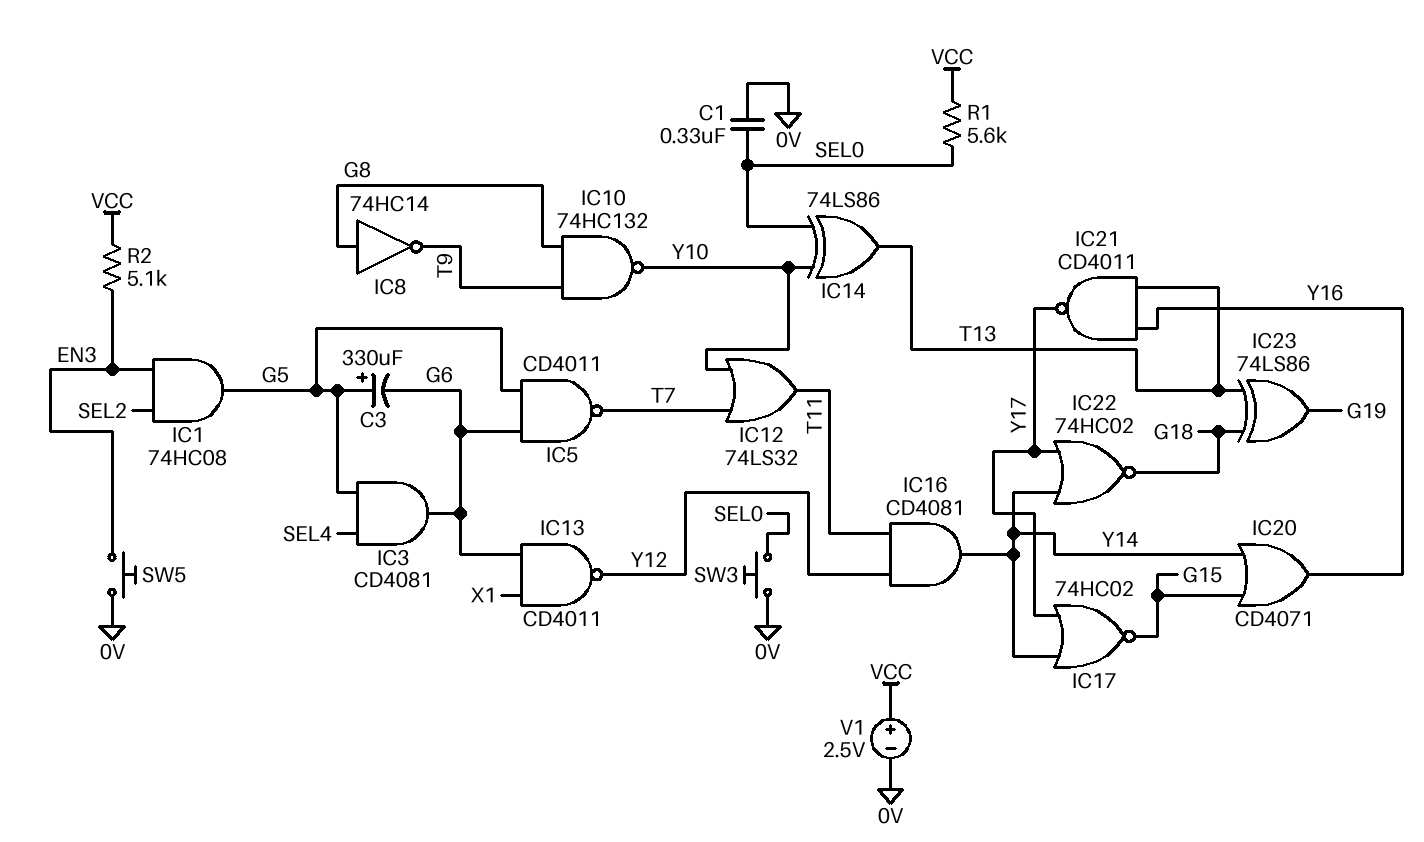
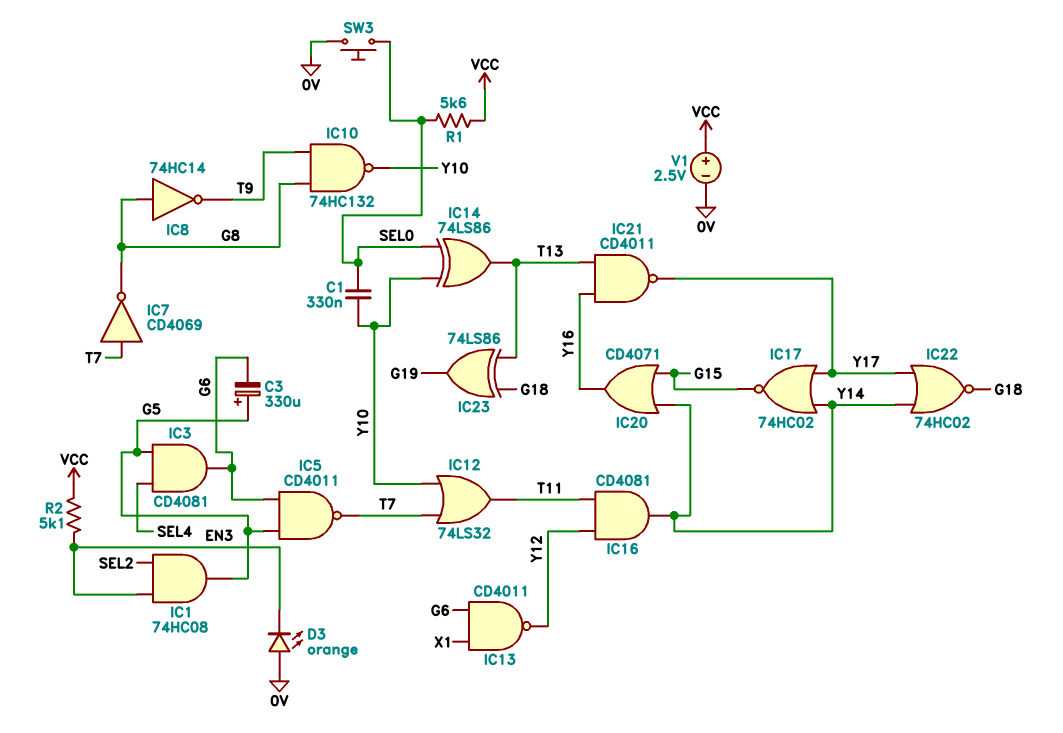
C1: 330nF (0V, SEL0) -> 330nF (SEL0, Y10)
D3: none -> LED orange (A 0V, K EN3)
IC7: none -> NOT CD4069 (in T7, out G8)
SW5: button (0V, EN3) -> none

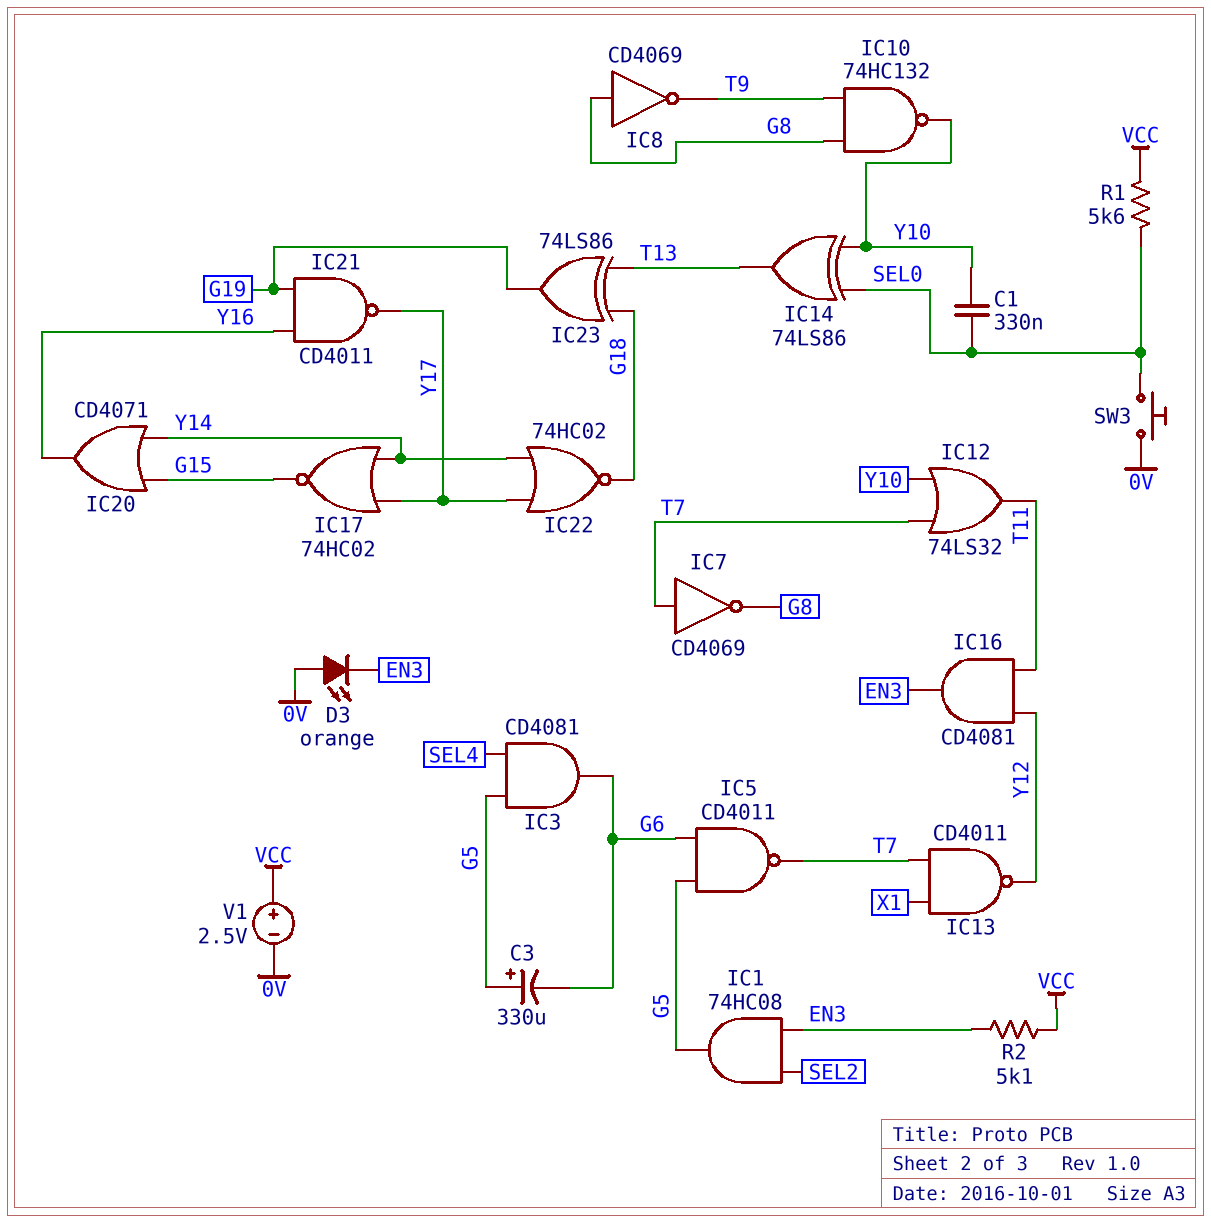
IC8: NOT 74HC14 (in G8, out T9) -> NOT CD4069 (in G8, out T9)
IC13: NAND CD4011 (in G6, in X1, out Y12) -> NAND CD4011 (in T7, in X1, out Y12)
IC16: AND CD4081 (in T11, in Y12, out Y14) -> AND CD4081 (in T11, in Y12, out EN3)
IC21: NAND CD4011 (in T13, in Y16, out Y17) -> NAND CD4011 (in G19, in Y16, out Y17)

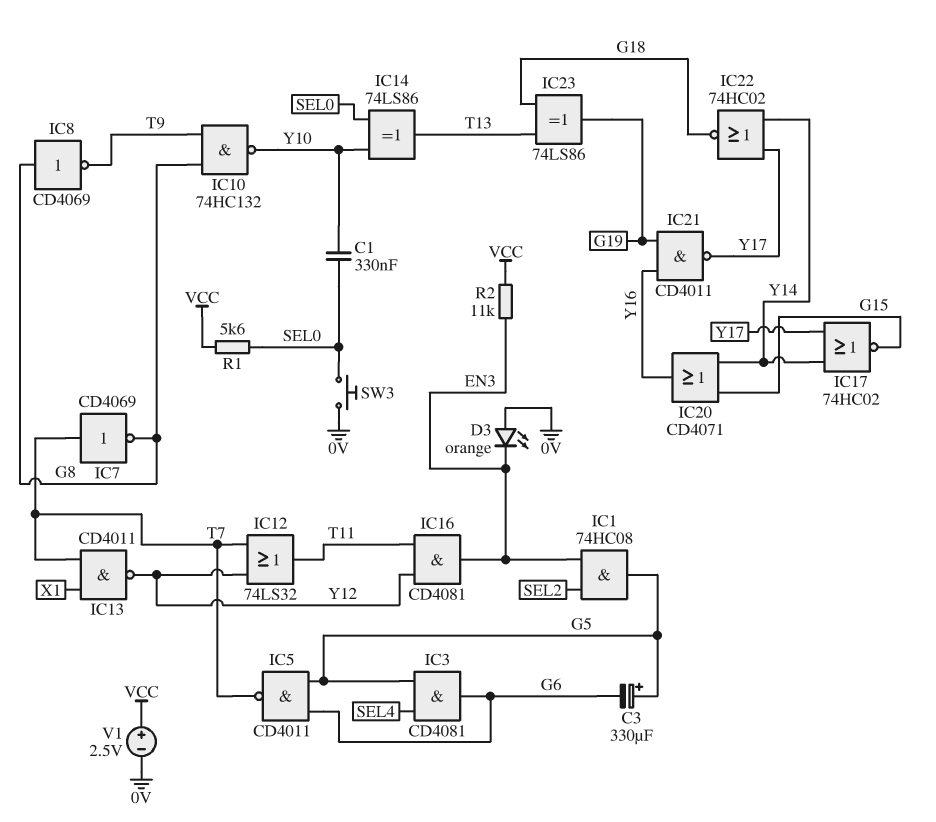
IC12: OR 74LS32 (in T7, in Y10, out T11) -> OR 74LS32 (in T7, in Y12, out T11)
R2: 5.1k (EN3, VCC) -> 11k (EN3, VCC)

